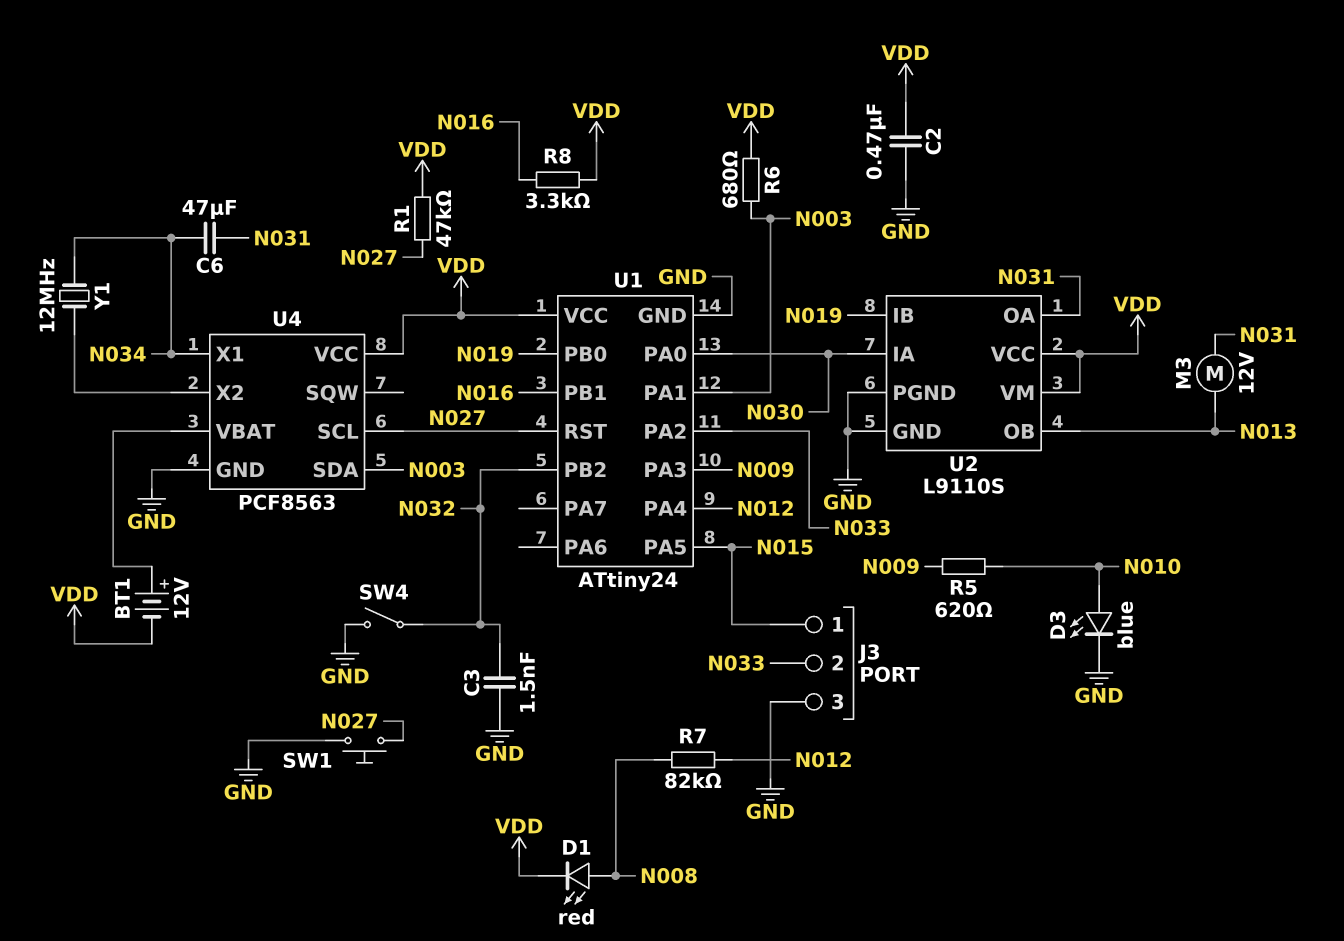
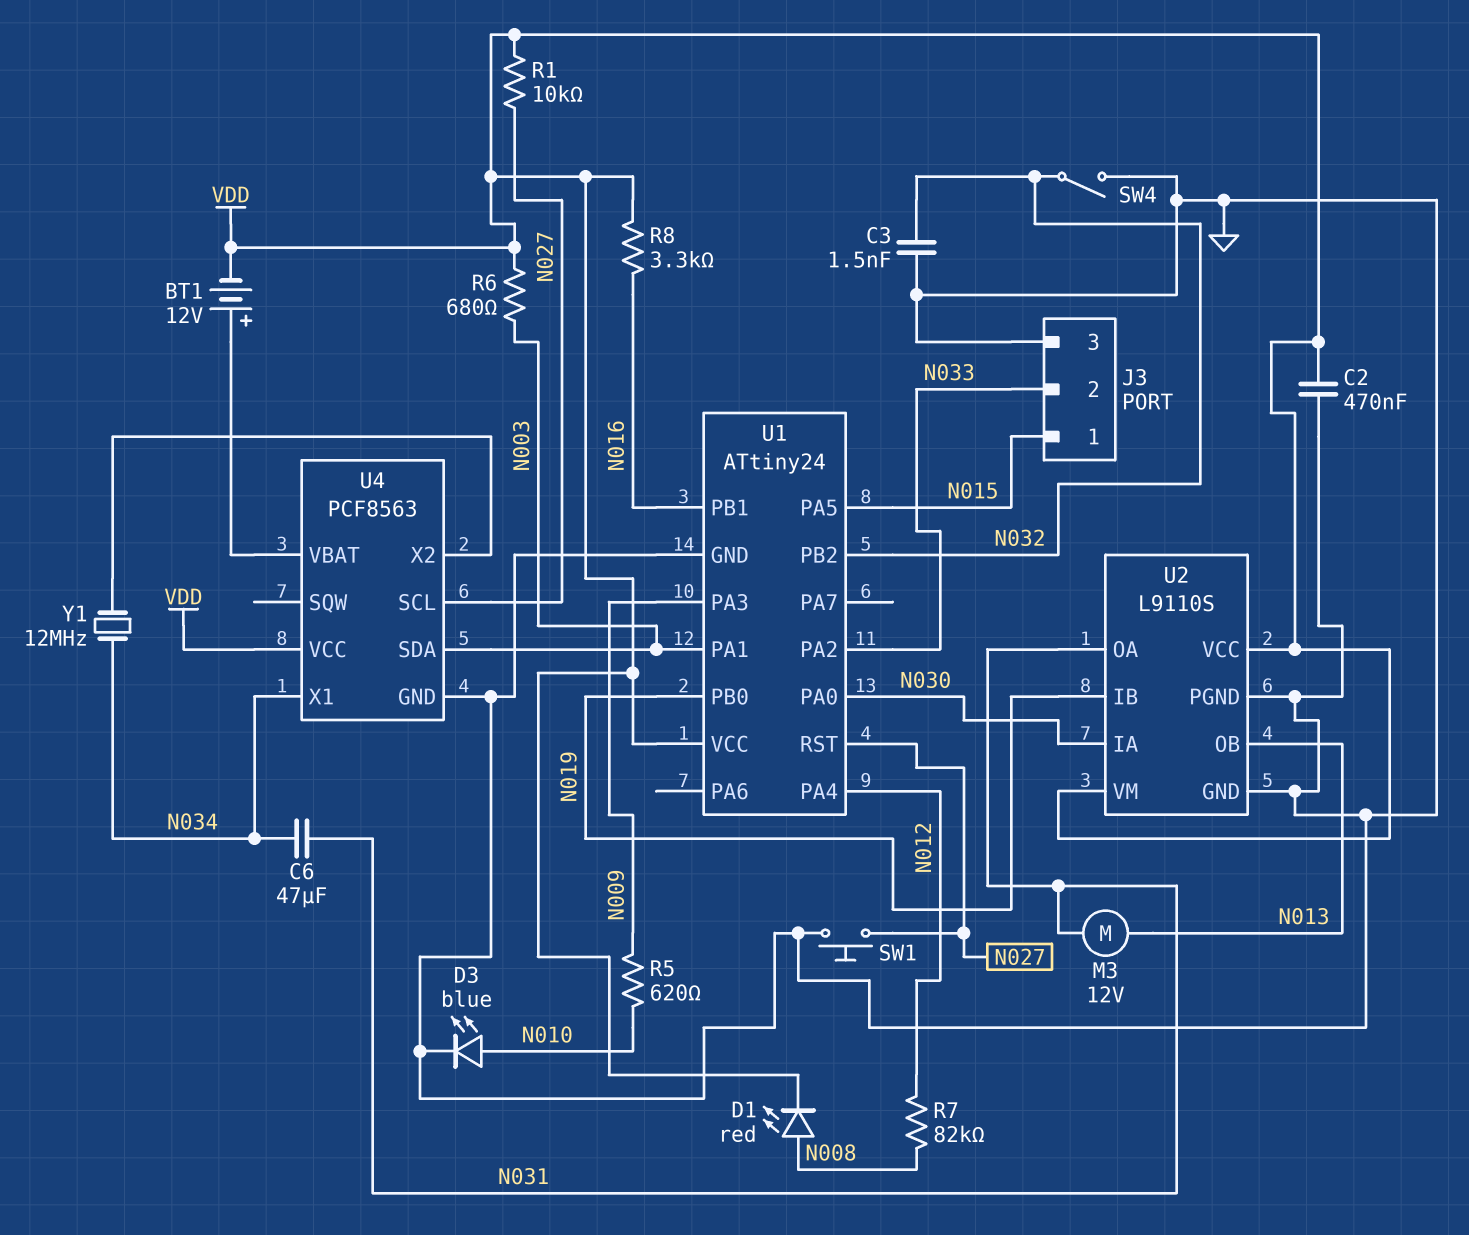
R1: 47k (N027, VDD) -> 10k (N027, VDD)

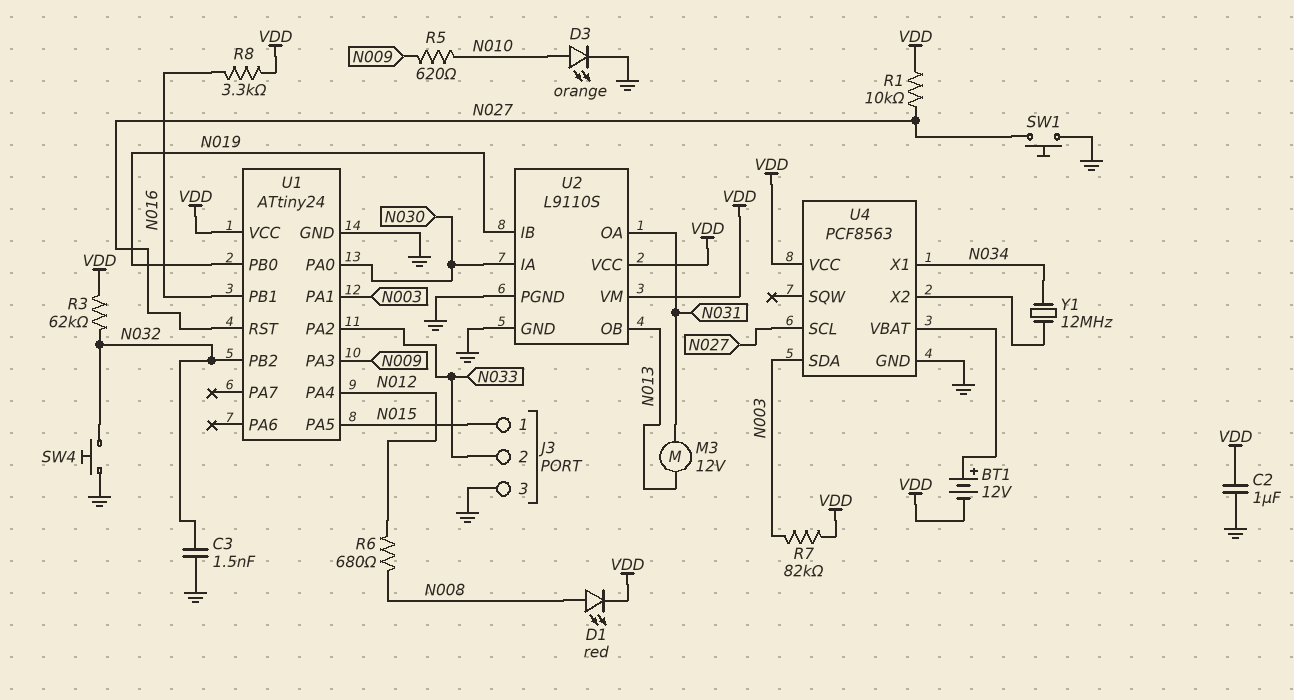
C2: 470nF (GND, VDD) -> 1uF (GND, VDD)
C6: 47uF (N031, N034) -> none
D3: LED blue (A N010, K GND) -> LED orange (A N010, K GND)
R3: none -> 62k (N032, VDD)
R6: 680 (N003, VDD) -> 680 (N008, N012)
R7: 82k (N008, N012) -> 82k (N003, VDD)
SW4: switch (GND, N032) -> button (GND, N032)

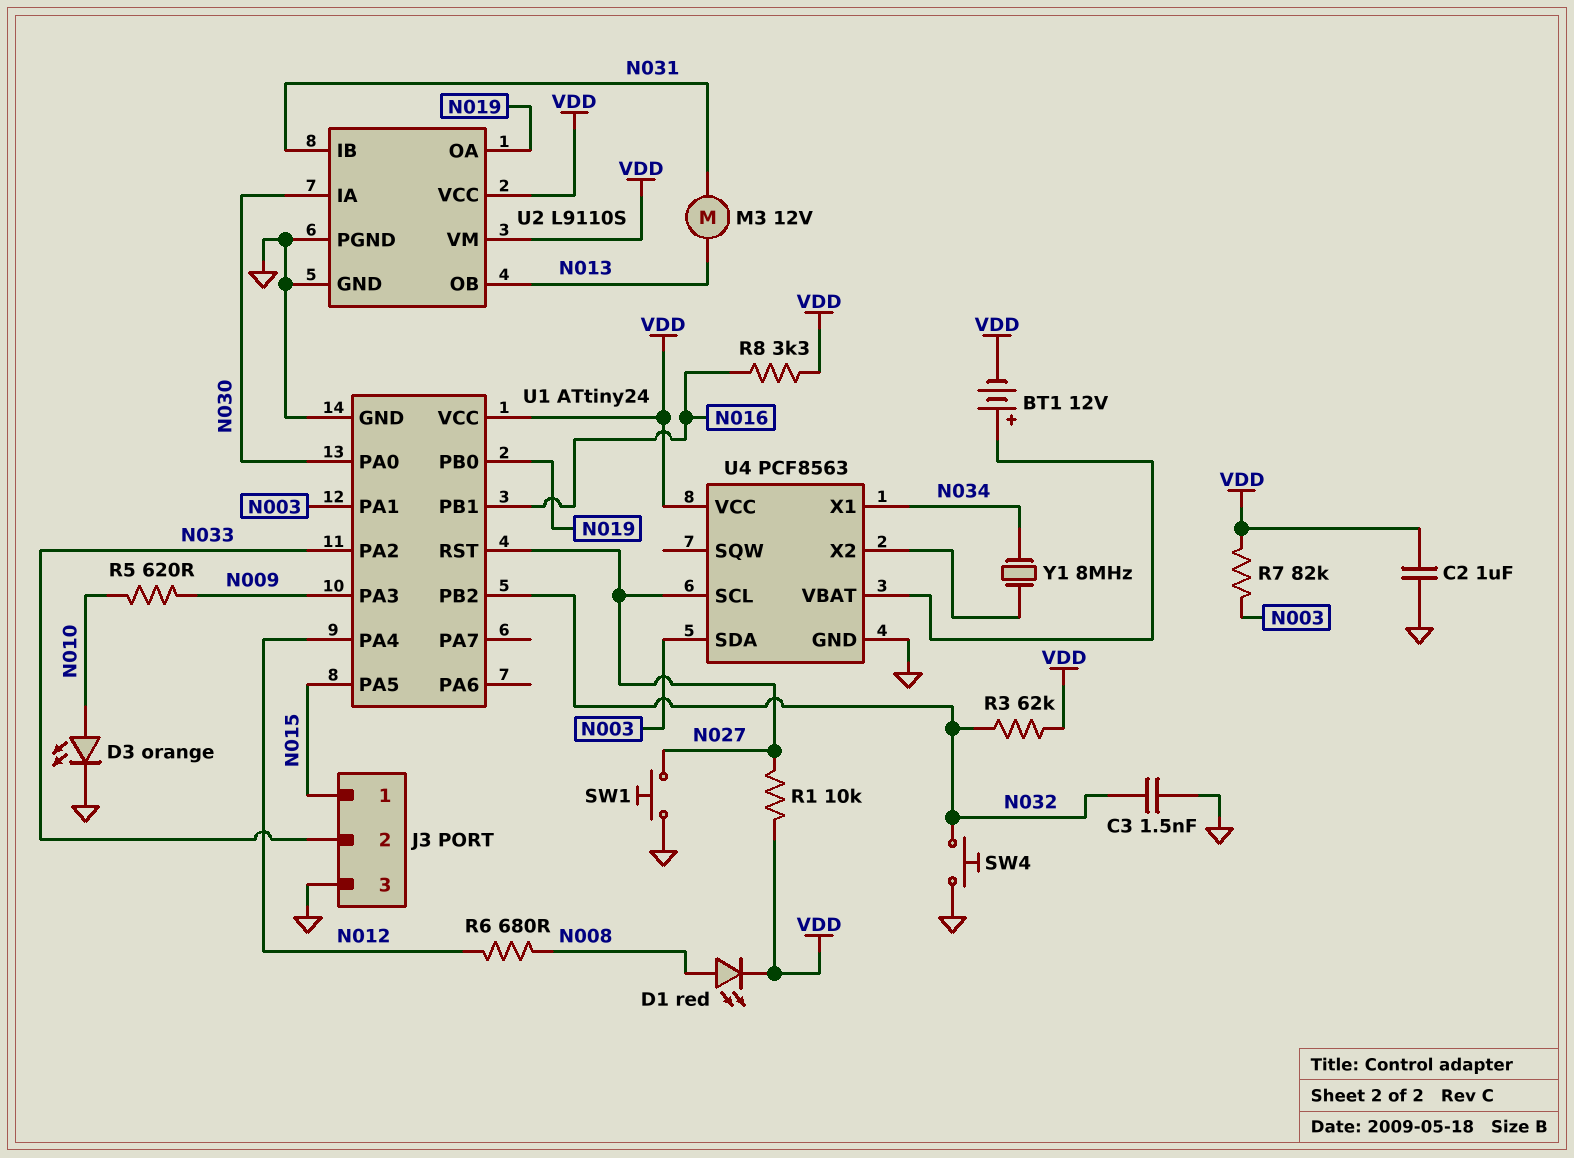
U2 pin IB: N019 -> N031
U2 pin OA: N031 -> N019
Y1: 12MHz (N034, U4/X2) -> 8MHz (N034, U4/X2)

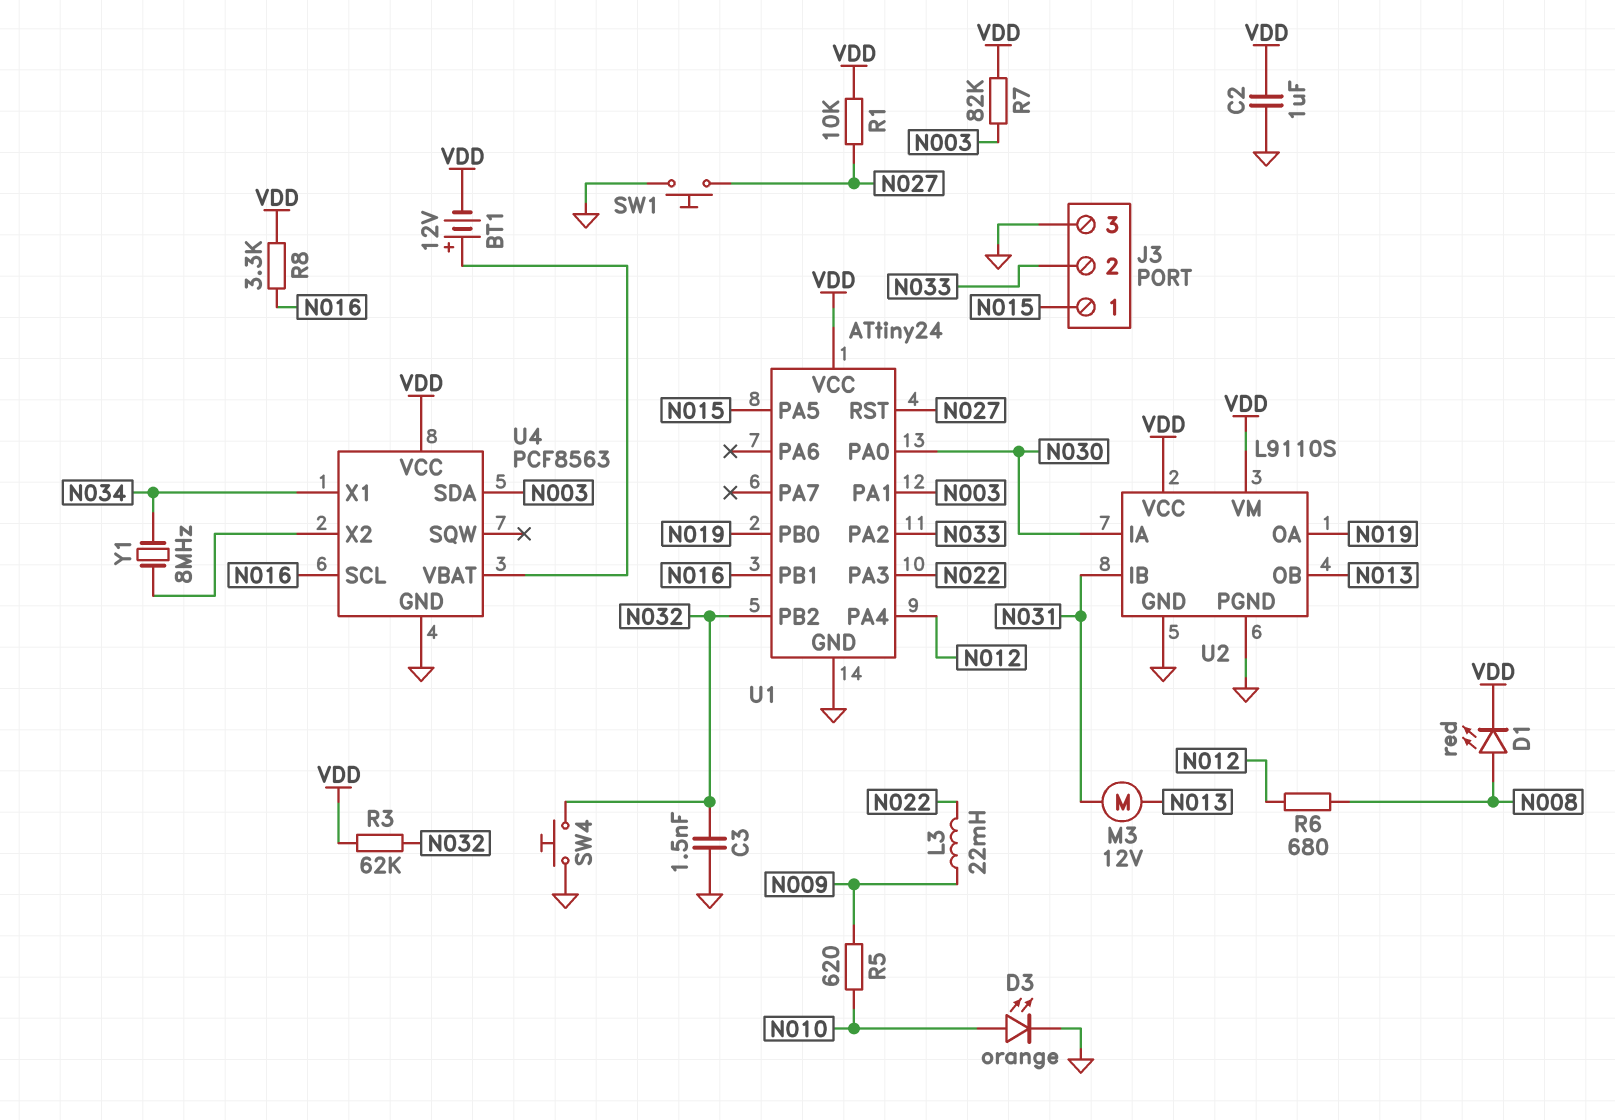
L3: none -> 22mH (N009, N022)
U1 pin PA3: N009 -> N022
U4 pin SCL: N027 -> N016

